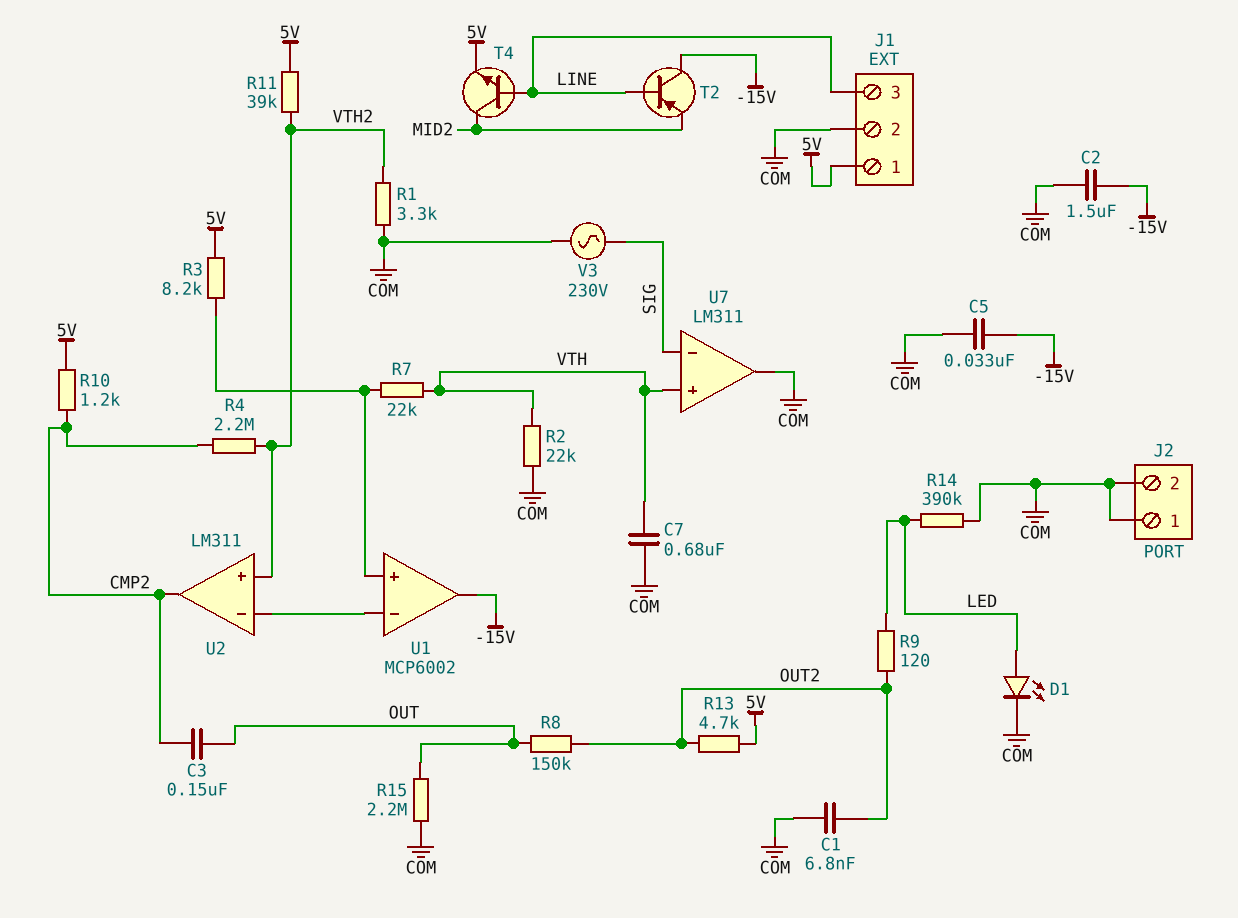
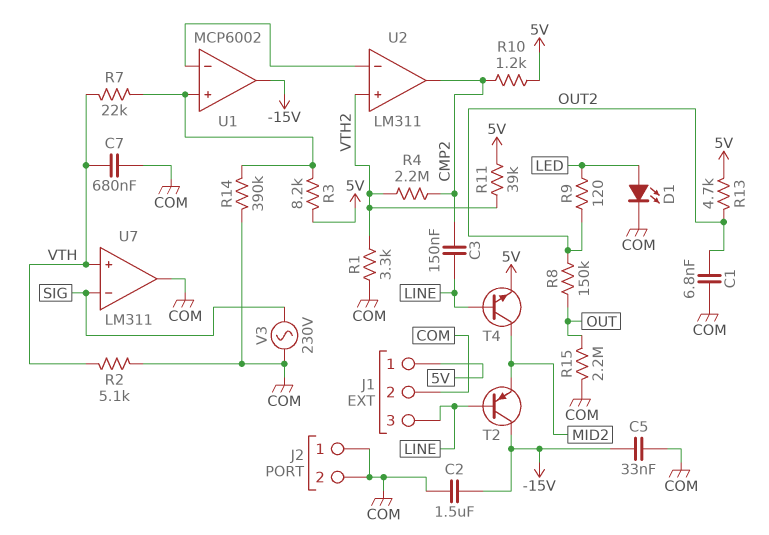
C3: 150nF (CMP2, OUT) -> 150nF (CMP2, LINE)
R2: 22k (COM, VTH) -> 5.1k (COM, VTH)
R14: 390k (COM, LED) -> 390k (COM, U1/in+)

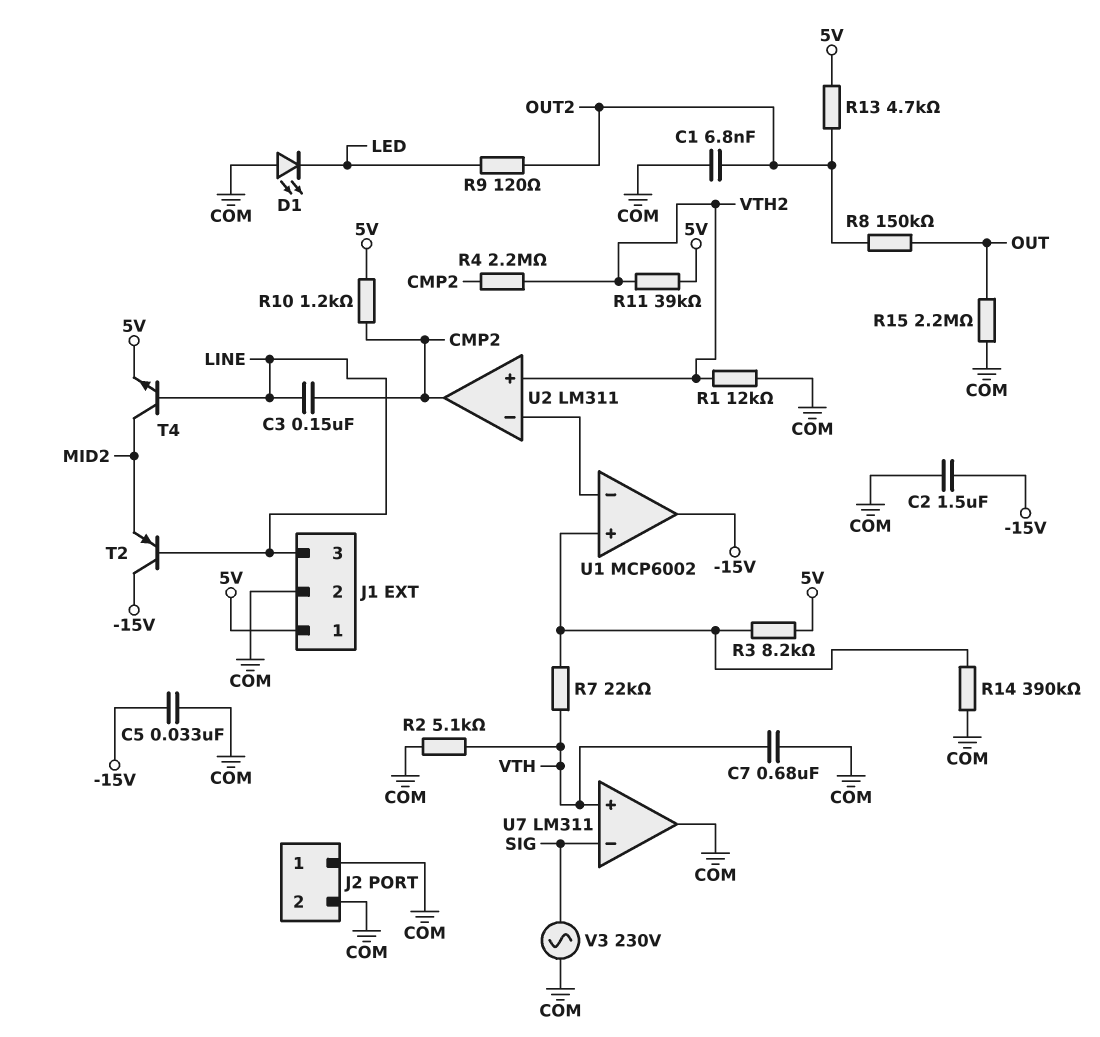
D1: LED (A LED, K COM) -> LED (A COM, K LED)
R1: 3.3k (COM, VTH2) -> 12k (COM, VTH2)

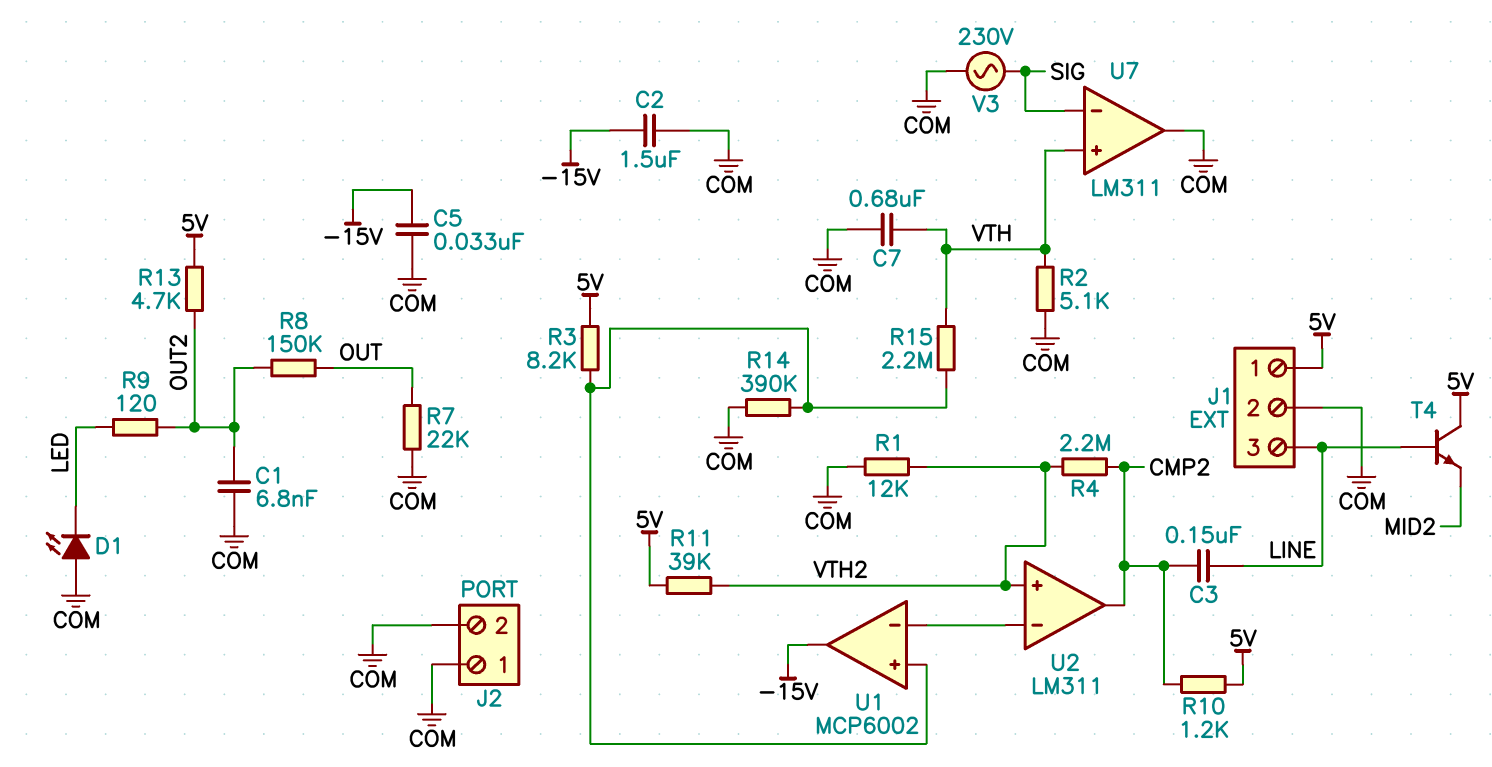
R7: 22k (U1/in+, VTH) -> 22k (COM, OUT)
R15: 2.2M (COM, OUT) -> 2.2M (U1/in+, VTH)
T2: PNP (B LINE, C -15V, E MID2) -> none
T4: NPN (B LINE, C MID2, E 5V) -> NPN (B LINE, C 5V, E MID2)

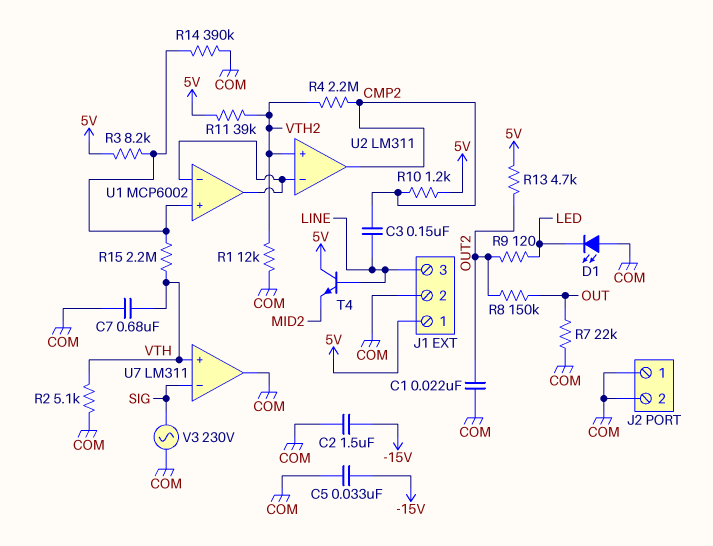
C1: 6.8nF (COM, OUT2) -> 22nF (COM, OUT2)
U1 pin out: -15V -> U1/in-

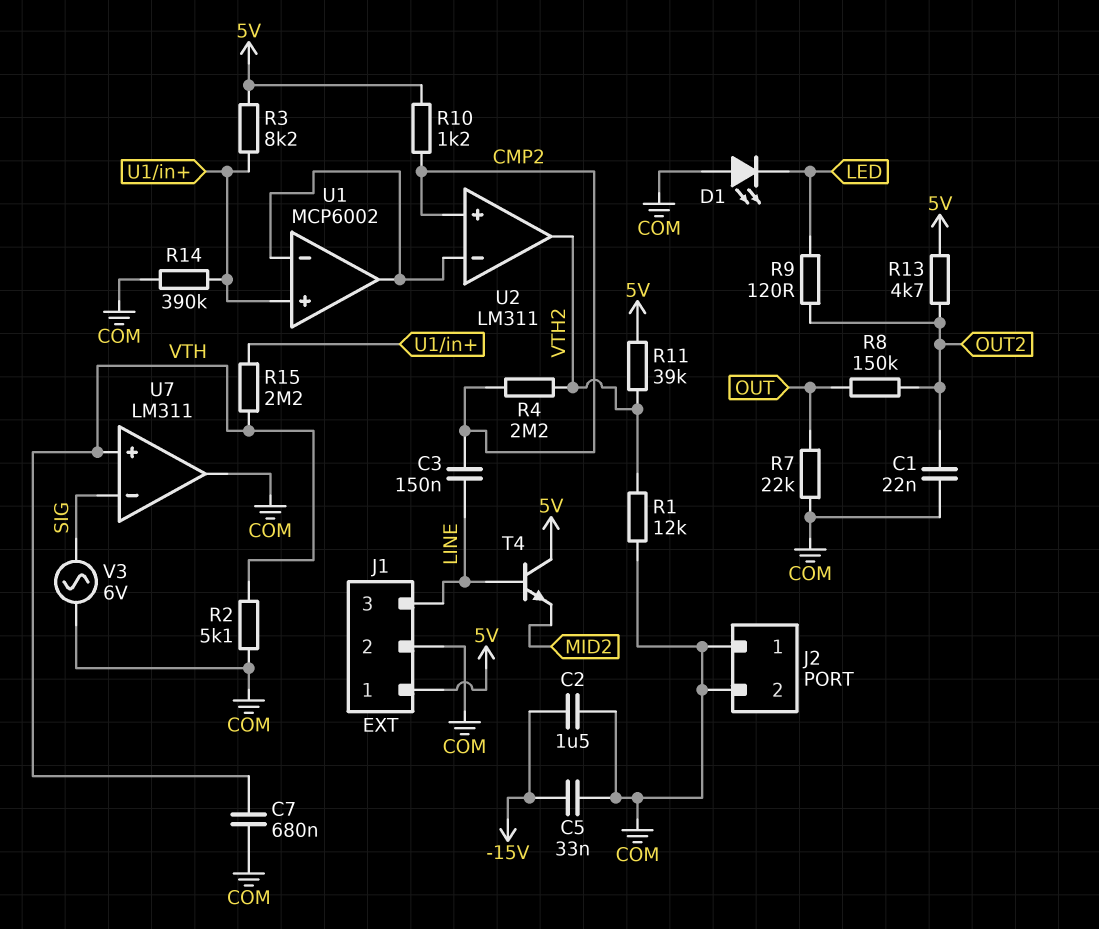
U2 pin in+: VTH2 -> CMP2
U2 pin out: CMP2 -> VTH2
V3: AC 230V (COM, SIG) -> AC 6V (COM, SIG)

